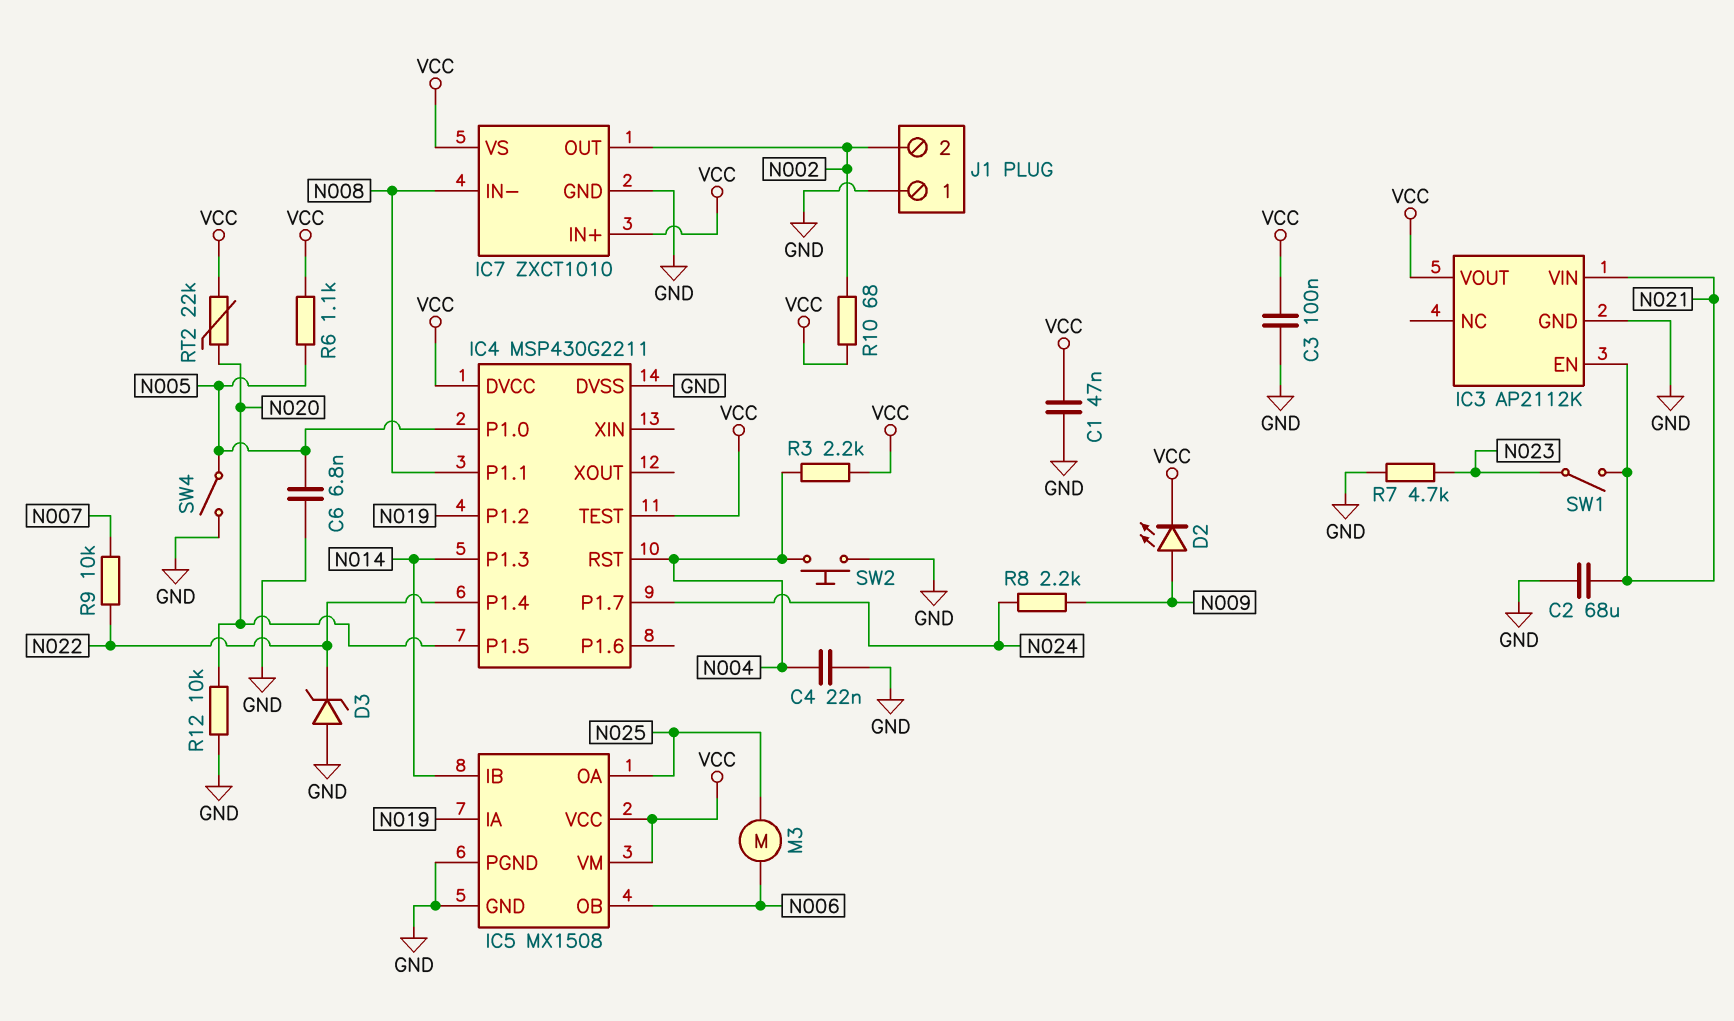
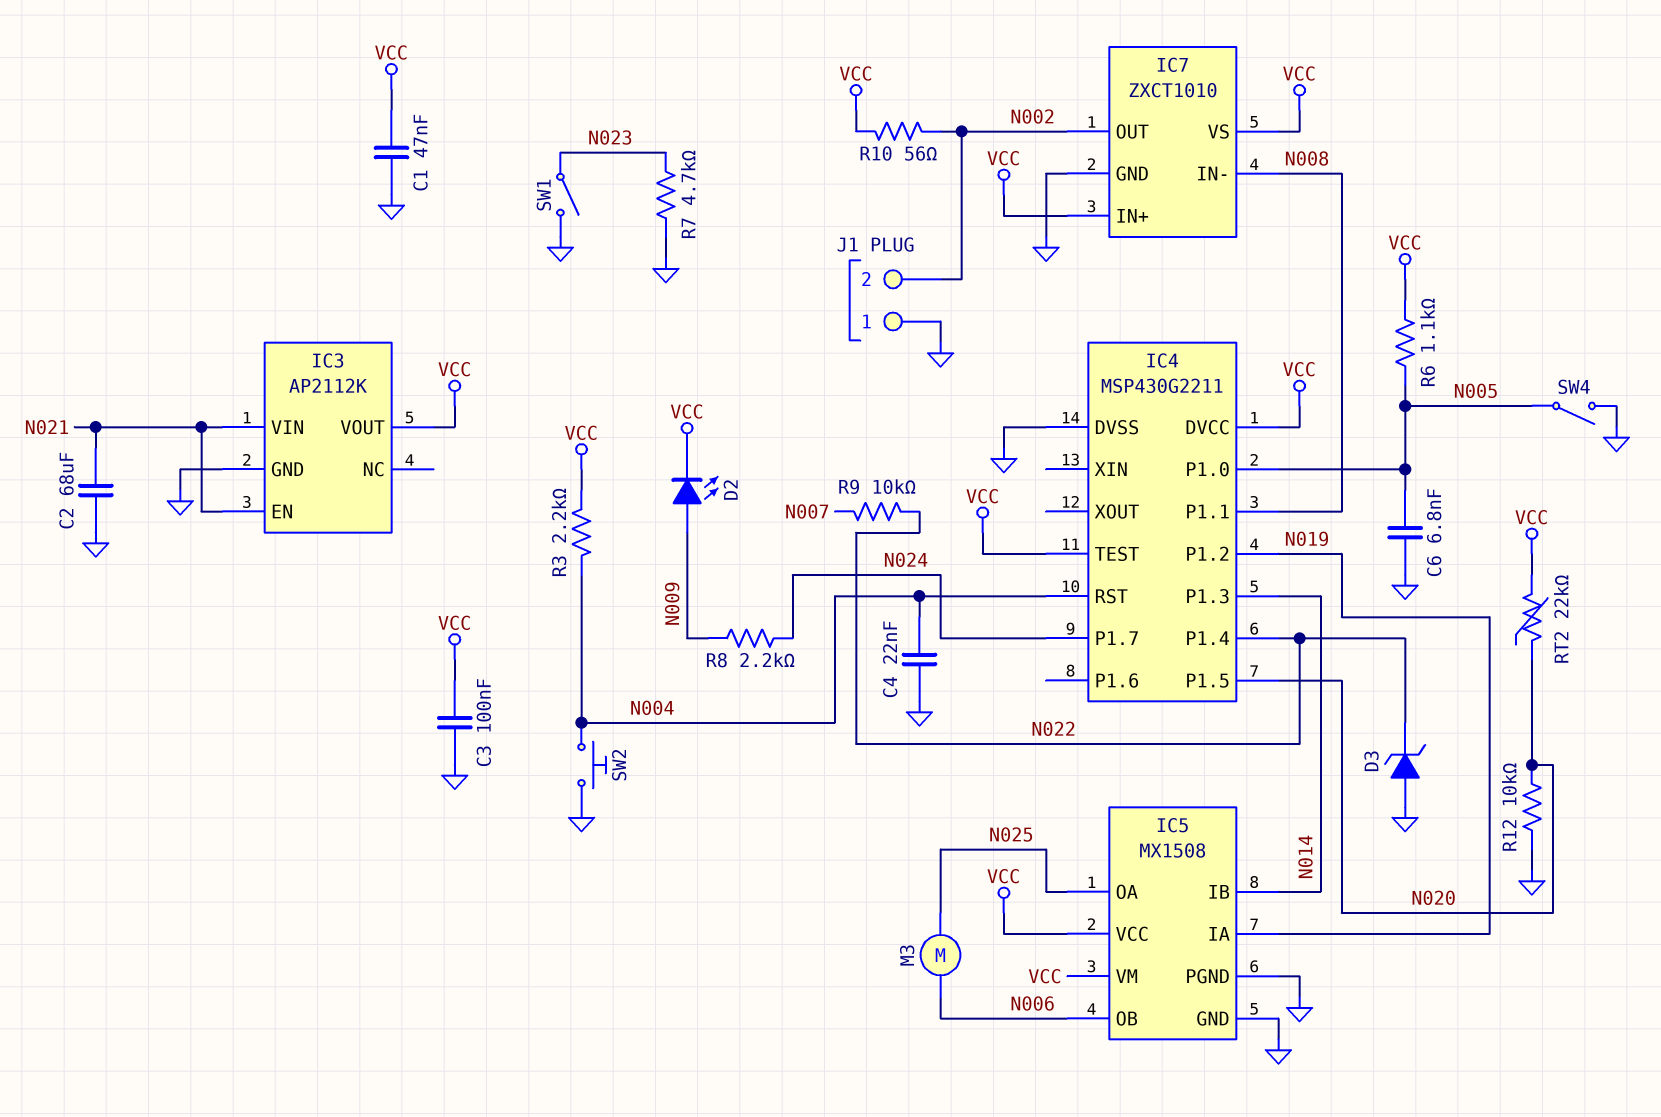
R10: 68 (N002, VCC) -> 56 (N002, VCC)
SW1: switch (N021, N023) -> switch (GND, N023)

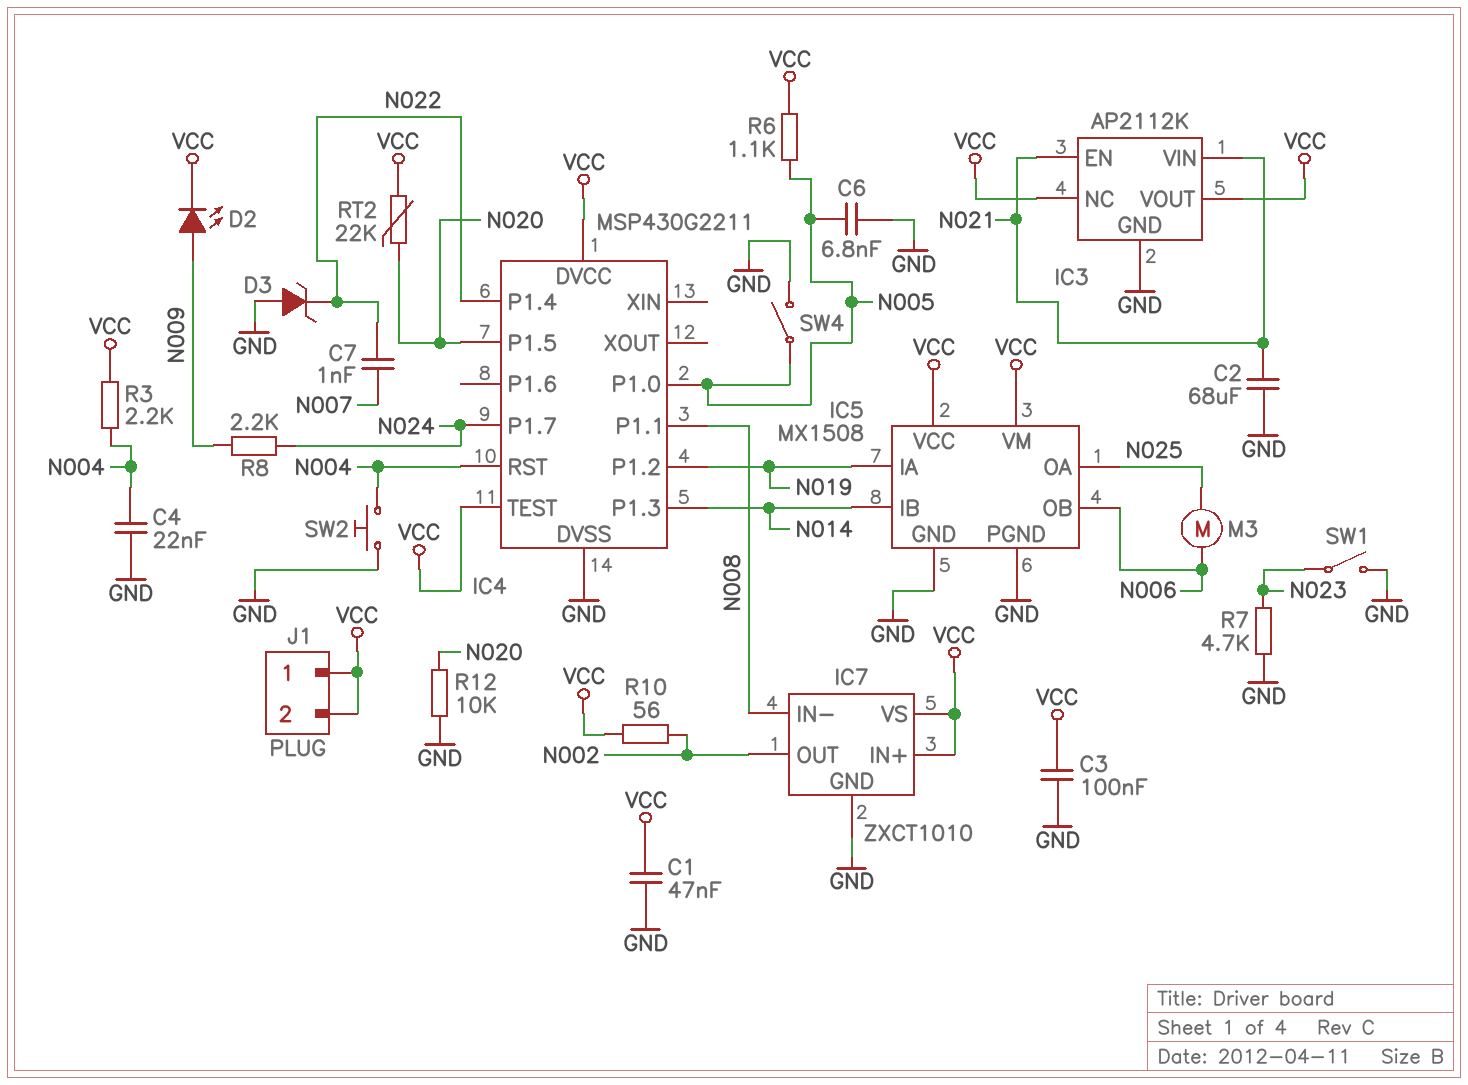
C7: none -> 1nF (N007, N022)
IC3 pin NC: none -> VCC
J1 pin 1: GND -> VCC
J1 pin 2: N002 -> VCC
R9: 10k (N007, N022) -> none

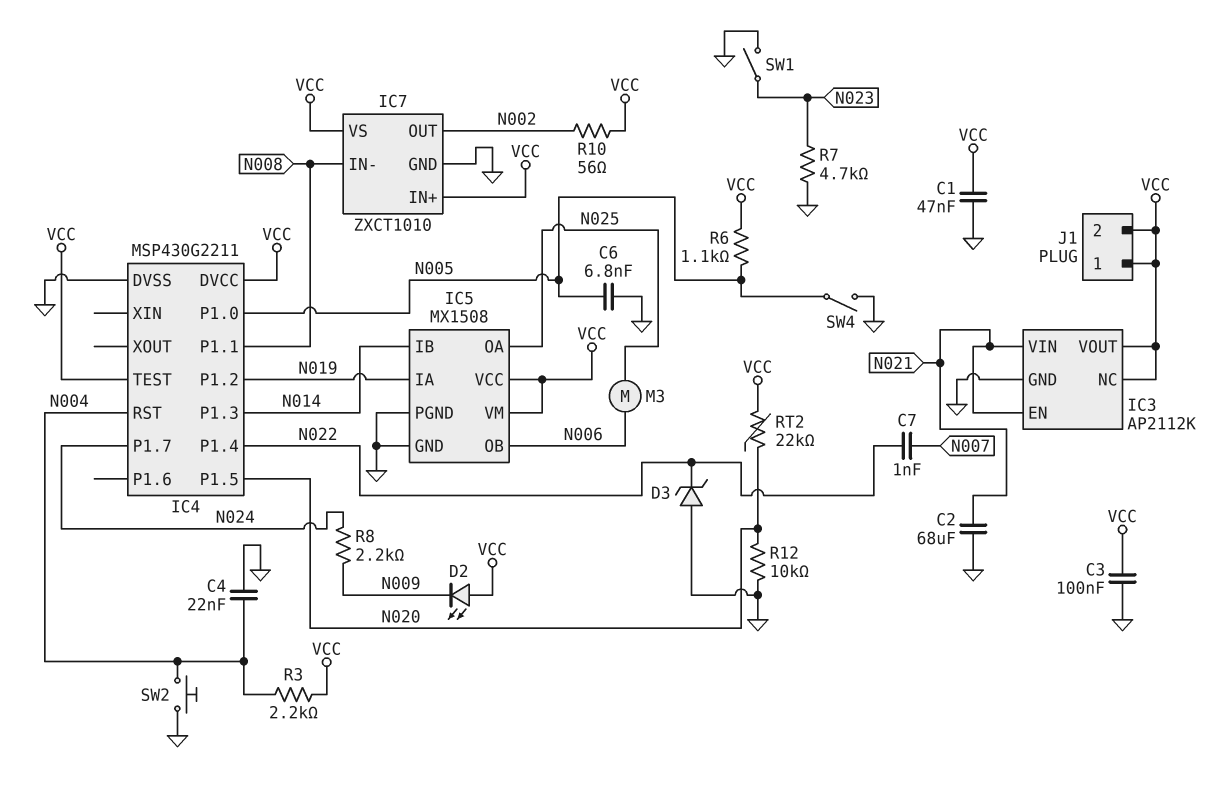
D2: LED (A N009, K VCC) -> LED (A VCC, K N009)

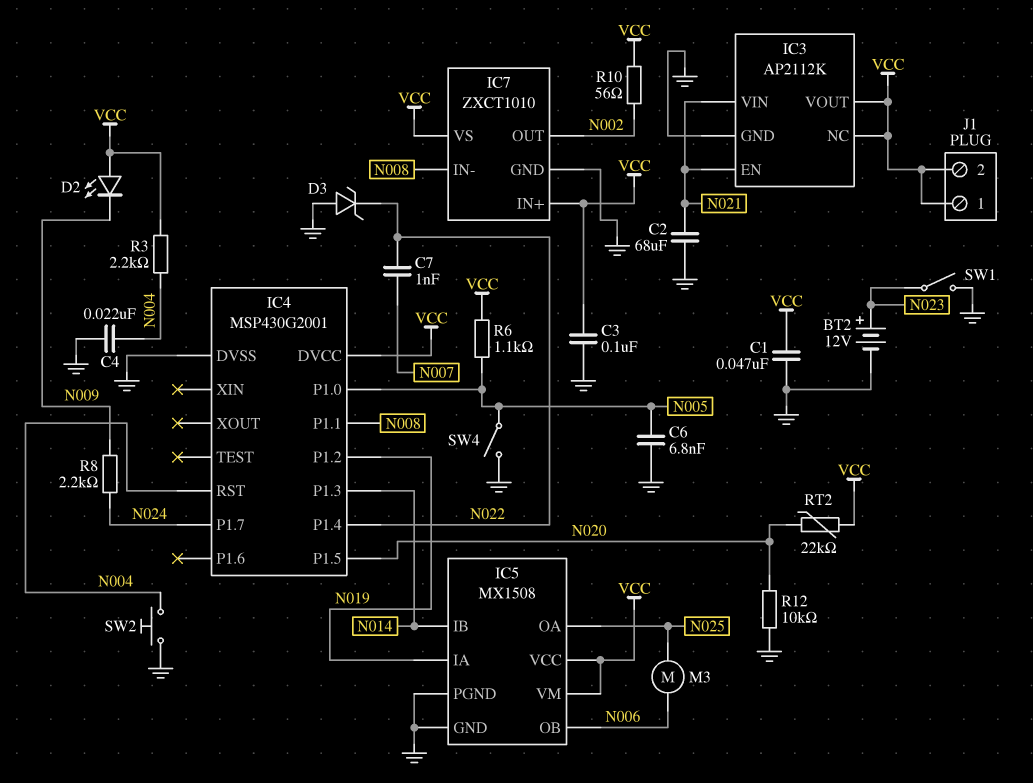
BT2: none -> 12V (plus N023, minus GND)
IC4: MSP430G2211 -> MSP430G2001
IC4 pin TEST: VCC -> none
R7: 4.7k (GND, N023) -> none

